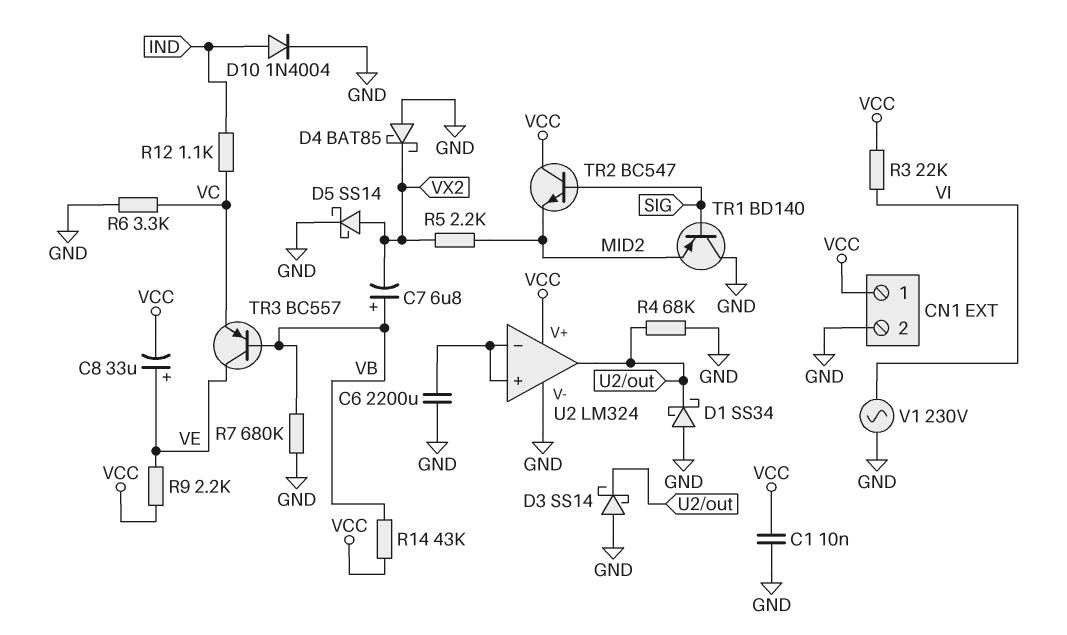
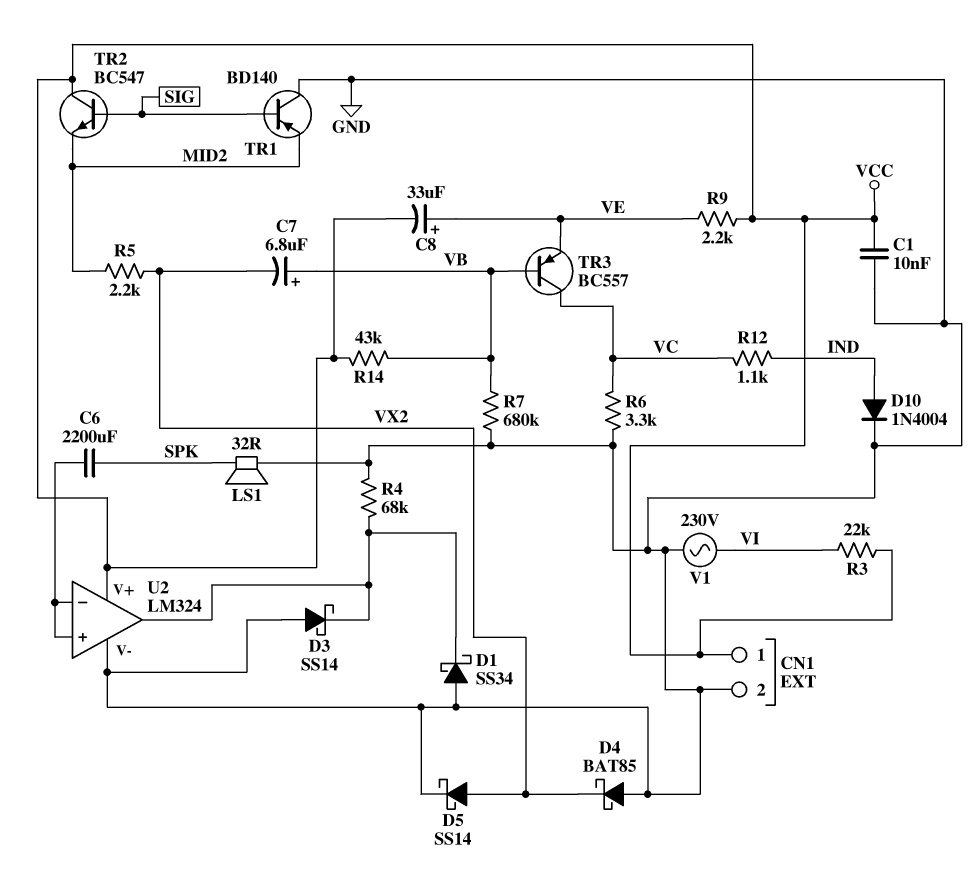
C6: 2200uF (GND, U2/in+) -> 2200uF (SPK, U2/in+)
LS1: none -> speaker 32R (GND, SPK)
TR3: PNP BC557 (B VB, C VE, E VC) -> PNP BC557 (B VB, C VC, E VE)

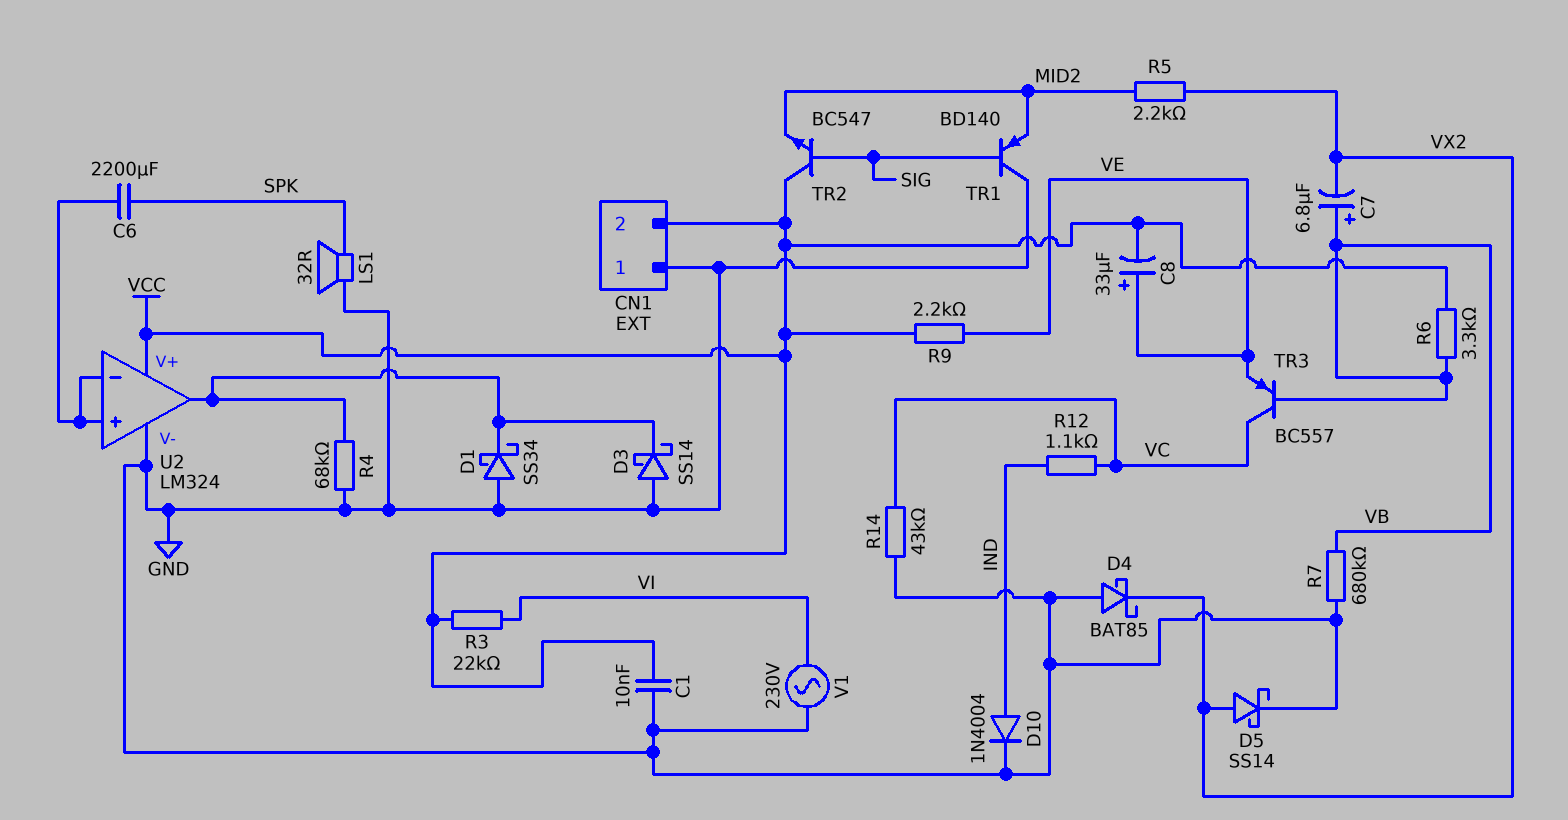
CN1 pin 1: VCC -> GND
CN1 pin 2: GND -> VCC
R6: 3.3k (GND, VC) -> 3.3k (VB, VCC)
R14: 43k (VB, VCC) -> 43k (GND, VC)

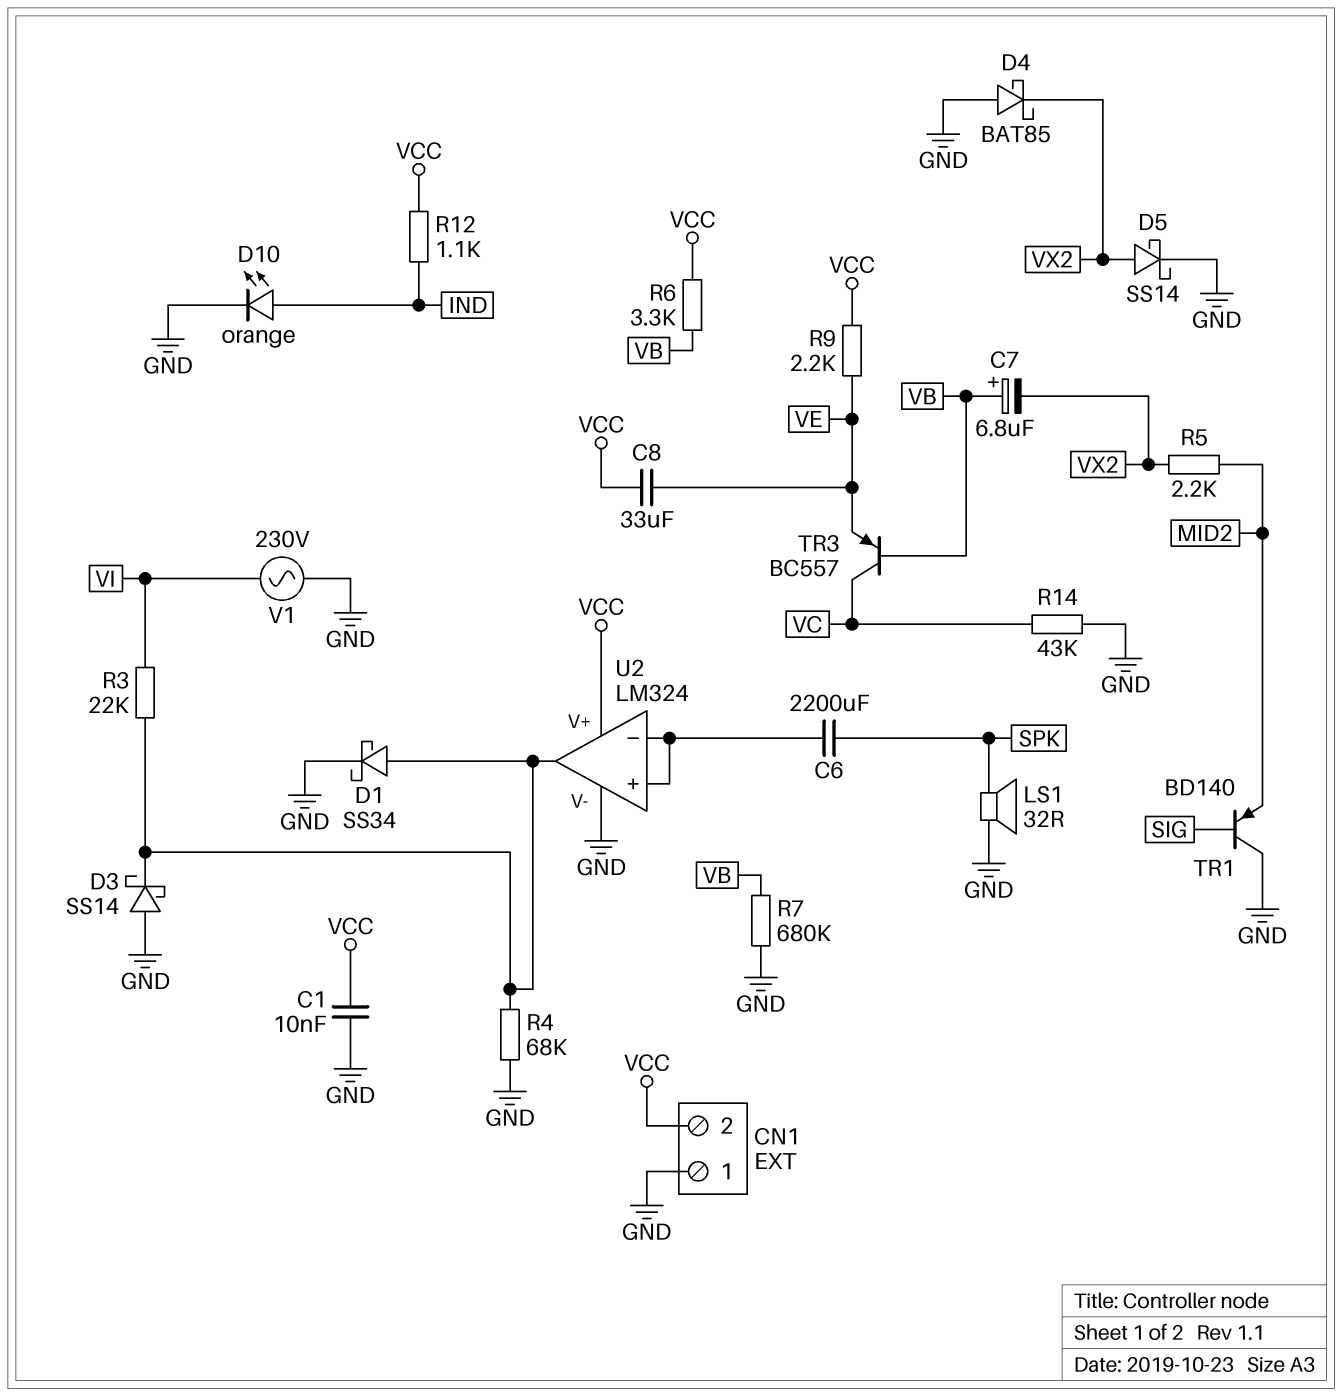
C8: 33uF (plus VE, minus VCC) -> 33uF (VCC, VE)
D1: schottky SS34 (A GND, K U2/out) -> schottky SS34 (A U2/out, K GND)
D10: diode 1N4004 (A IND, K GND) -> LED orange (A IND, K GND)
R3: 22k (VCC, VI) -> 22k (U2/out, VI)
R12: 1.1k (IND, VC) -> 1.1k (IND, VCC)
TR2: NPN BC547 (B SIG, C VCC, E MID2) -> none

